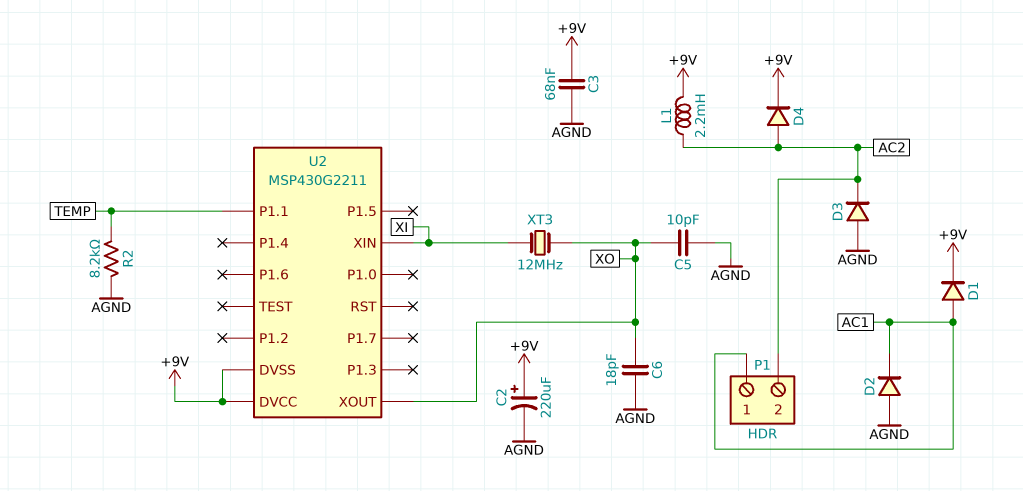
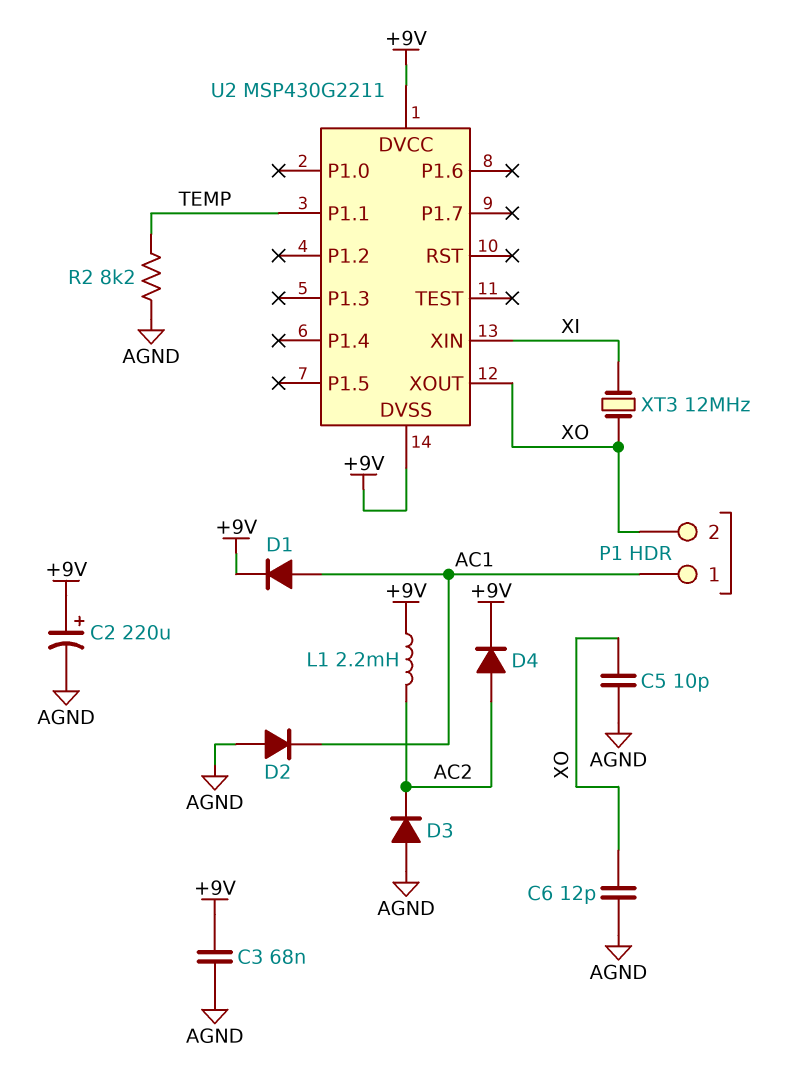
C6: 18pF (AGND, XO) -> 12pF (AGND, XO)
P1 pin 2: AC2 -> XO

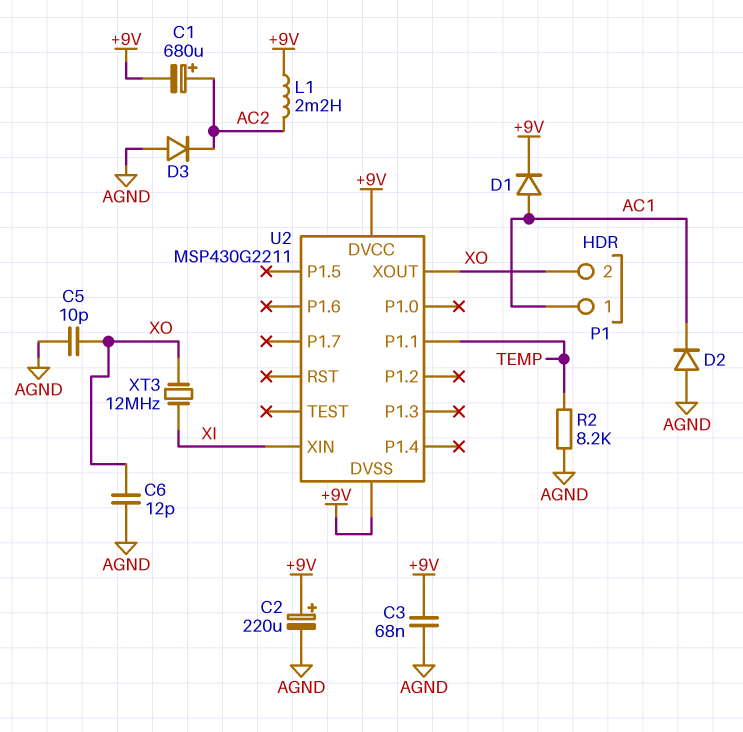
C1: none -> 680uF (plus AC2, minus +9V)
D4: diode (A AC2, K +9V) -> none

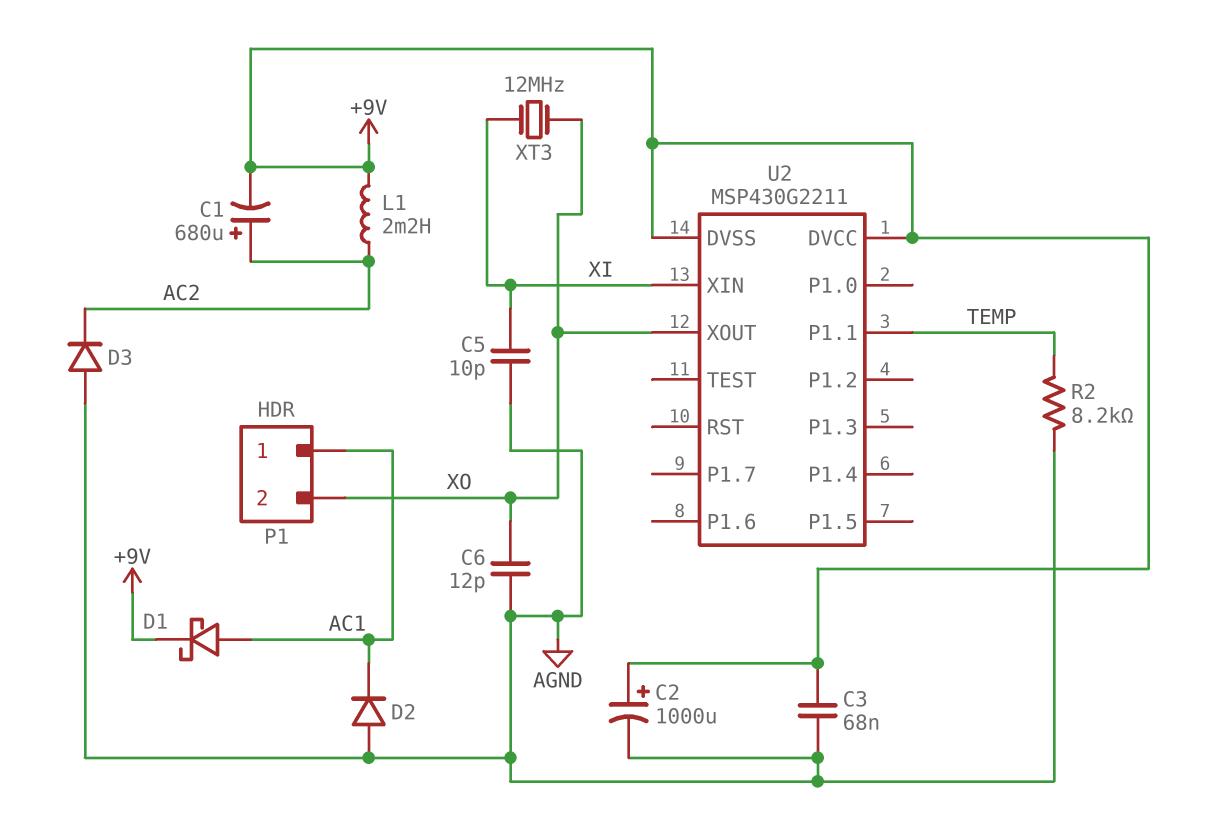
C2: 220uF (plus +9V, minus AGND) -> 1000uF (plus +9V, minus AGND)
C5: 10pF (AGND, XO) -> 10pF (AGND, XI)
D1: diode (A AC1, K +9V) -> schottky (A AC1, K +9V)

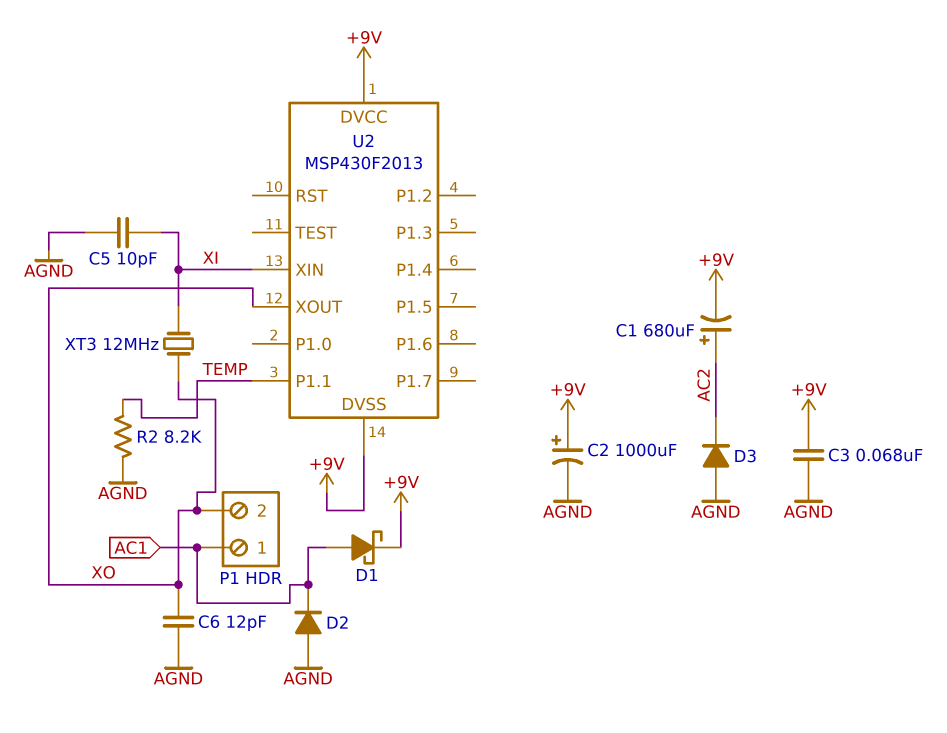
L1: 2.2mH (+9V, AC2) -> none
U2: MSP430G2211 -> MSP430F2013

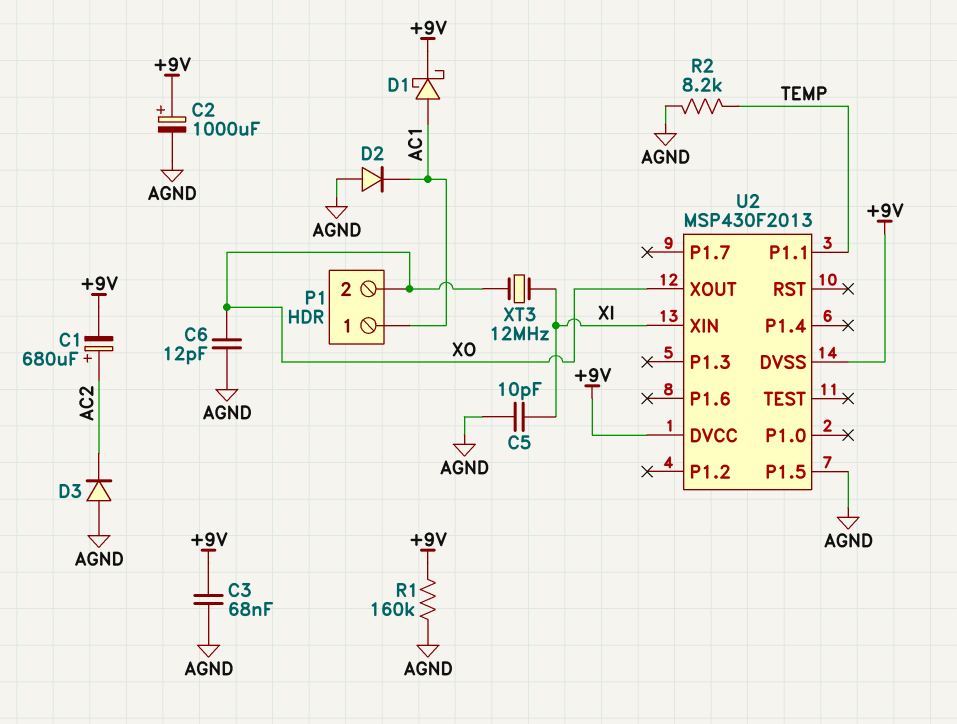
R1: none -> 160k (+9V, AGND)
U2 pin P1.5: none -> AGND

